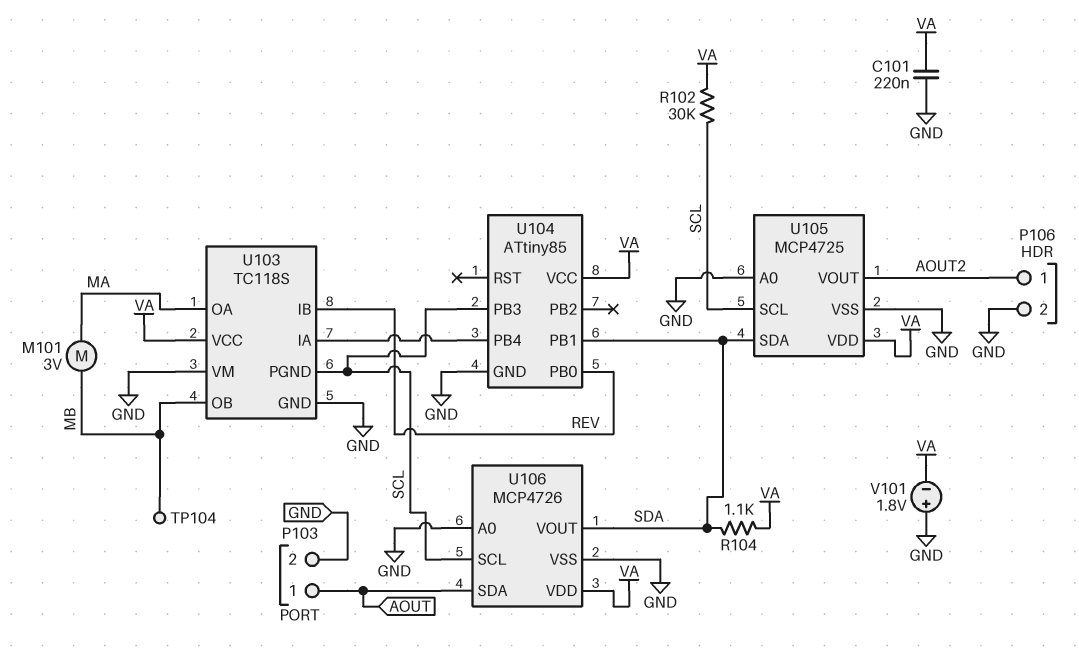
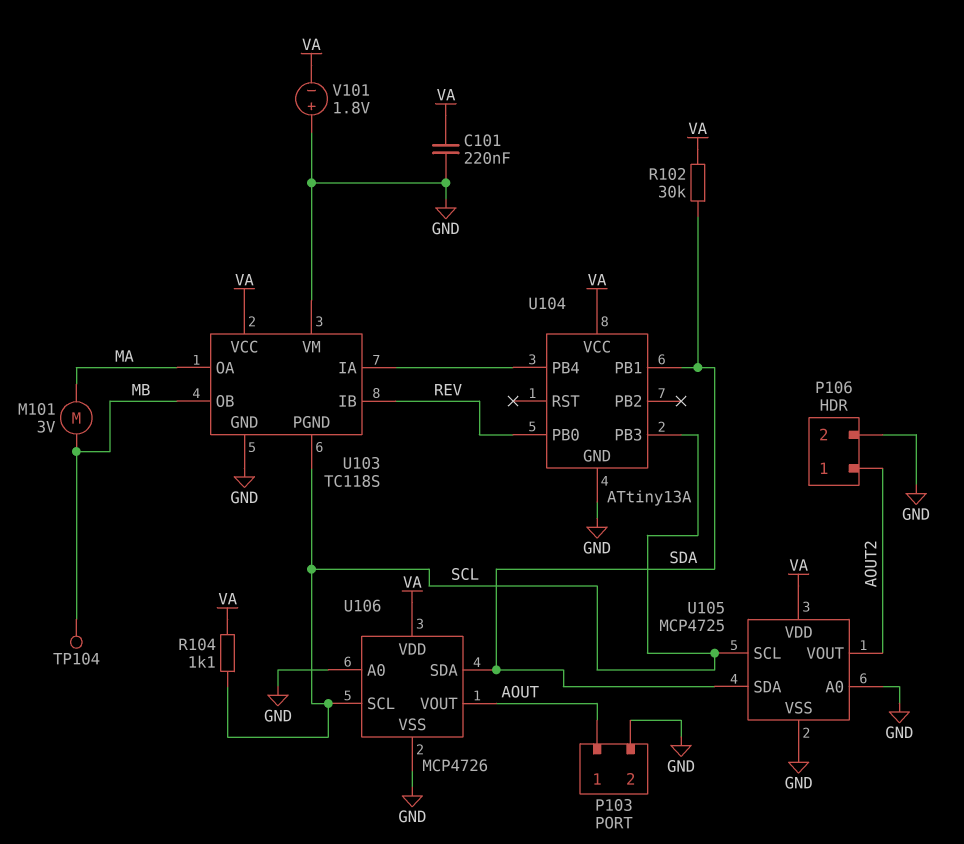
R102: 30k (SCL, VA) -> 30k (SDA, VA)
R104: 1.1k (SDA, VA) -> 1.1k (SCL, VA)
U104: ATtiny85 -> ATtiny13A
U106 pin SDA: AOUT -> SDA
U106 pin VOUT: SDA -> AOUT

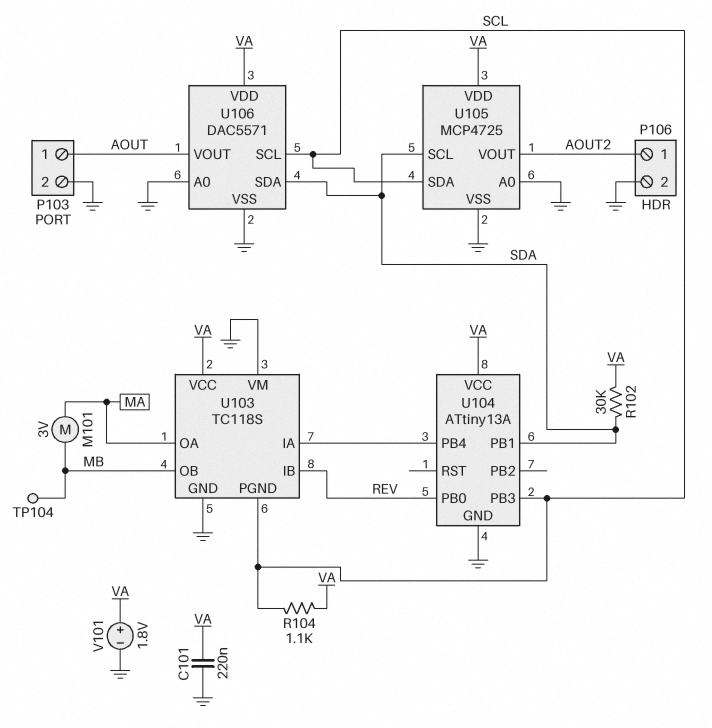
U105 pin SCL: SCL -> SDA
U105 pin SDA: SDA -> SCL
U106: MCP4726 -> DAC5571
V101: 1.8V (plus GND, minus VA) -> 1.8V (plus VA, minus GND)

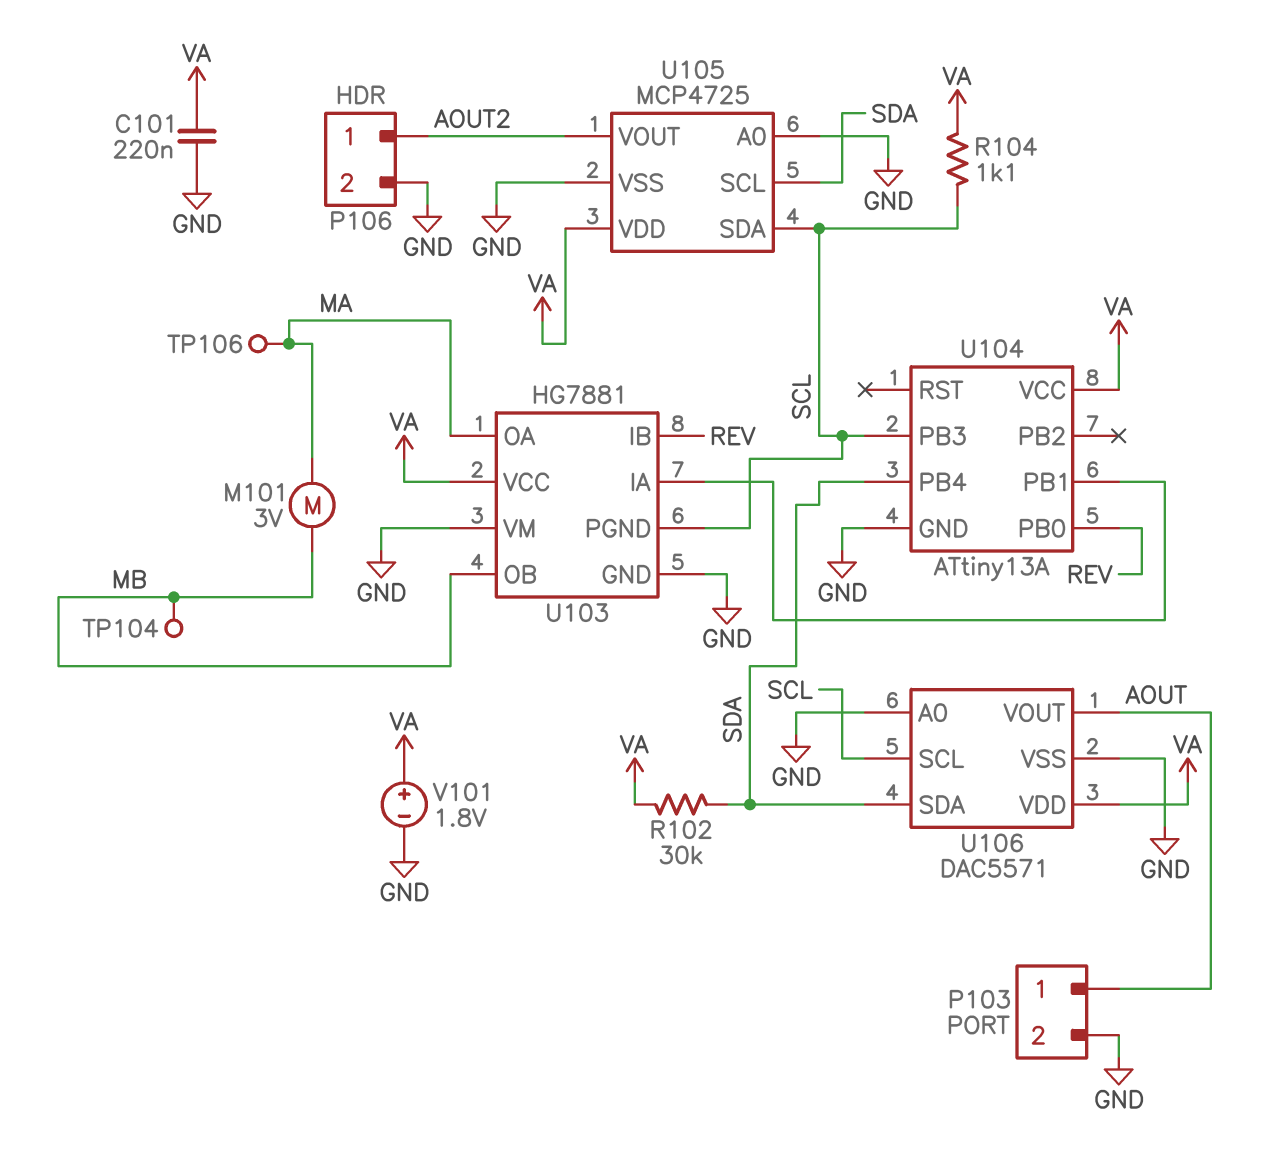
TP106: none -> test point (MA)
U103: TC118S -> HG7881
U104 pin PB1: SDA -> U103/IA
U104 pin PB4: U103/IA -> SDA

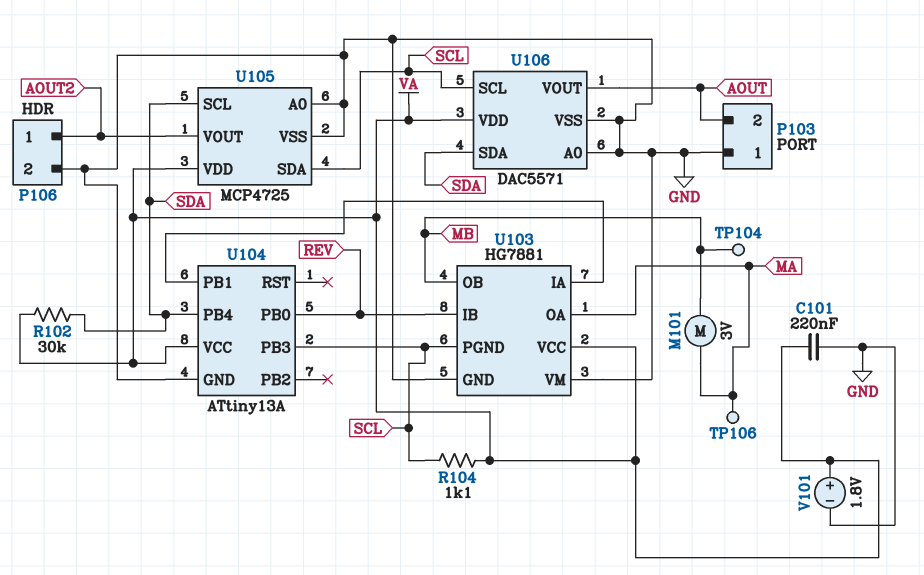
P103 pin 1: AOUT -> GND
P103 pin 2: GND -> AOUT

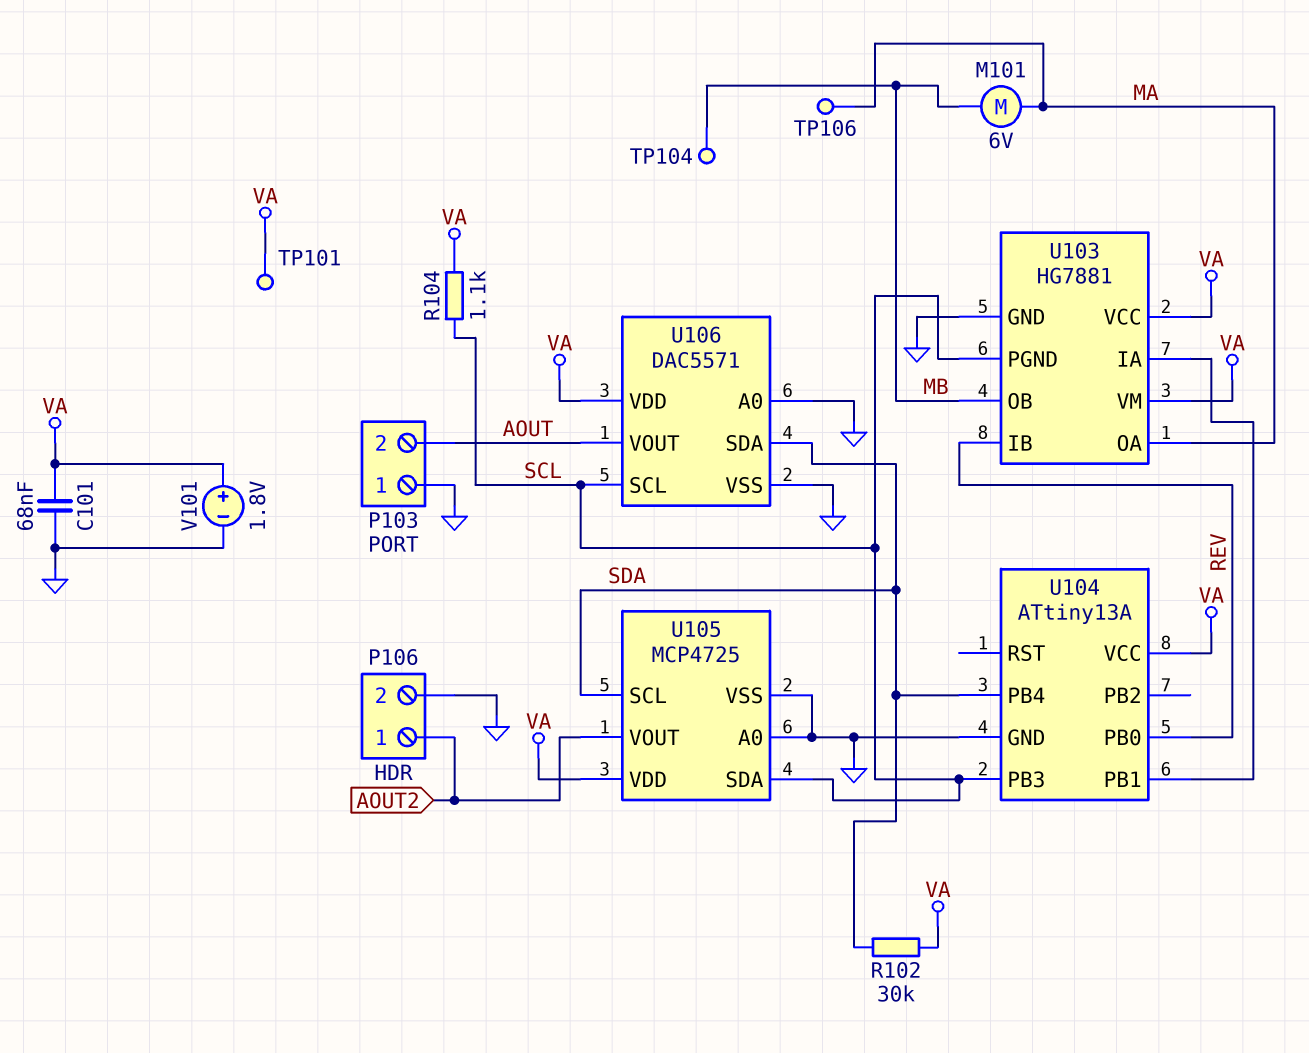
C101: 220nF (GND, VA) -> 68nF (GND, VA)
M101: motor 3V (MA, MB) -> motor 6V (MA, MB)
TP101: none -> test point (VA)
U103 pin VM: GND -> VA

